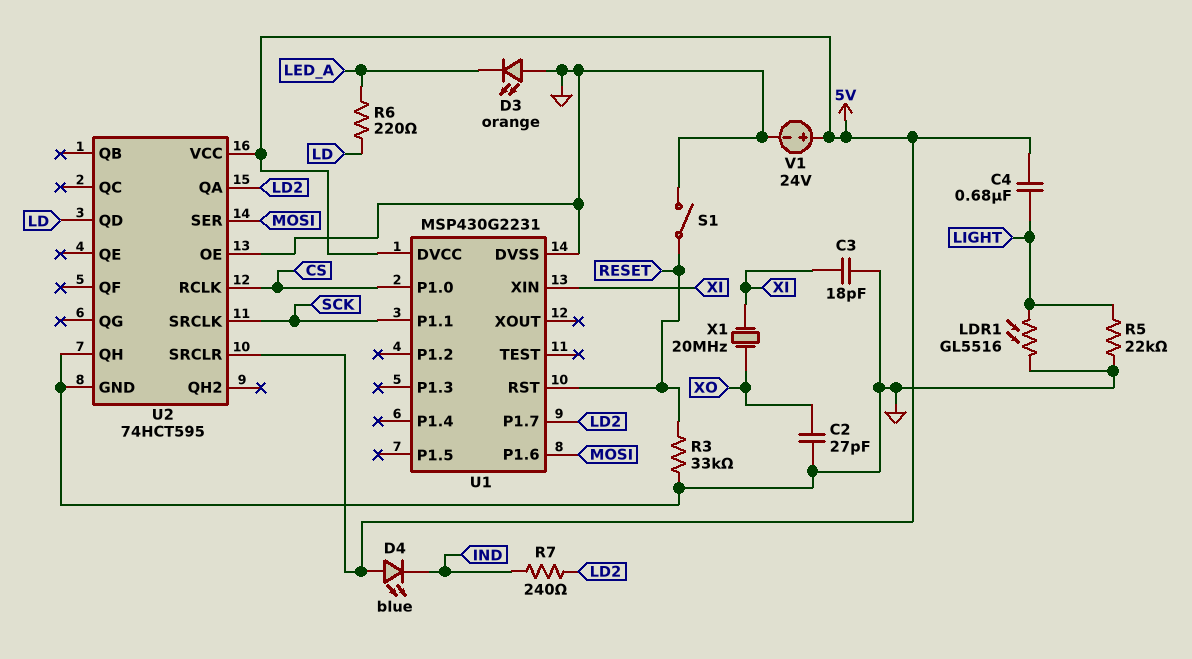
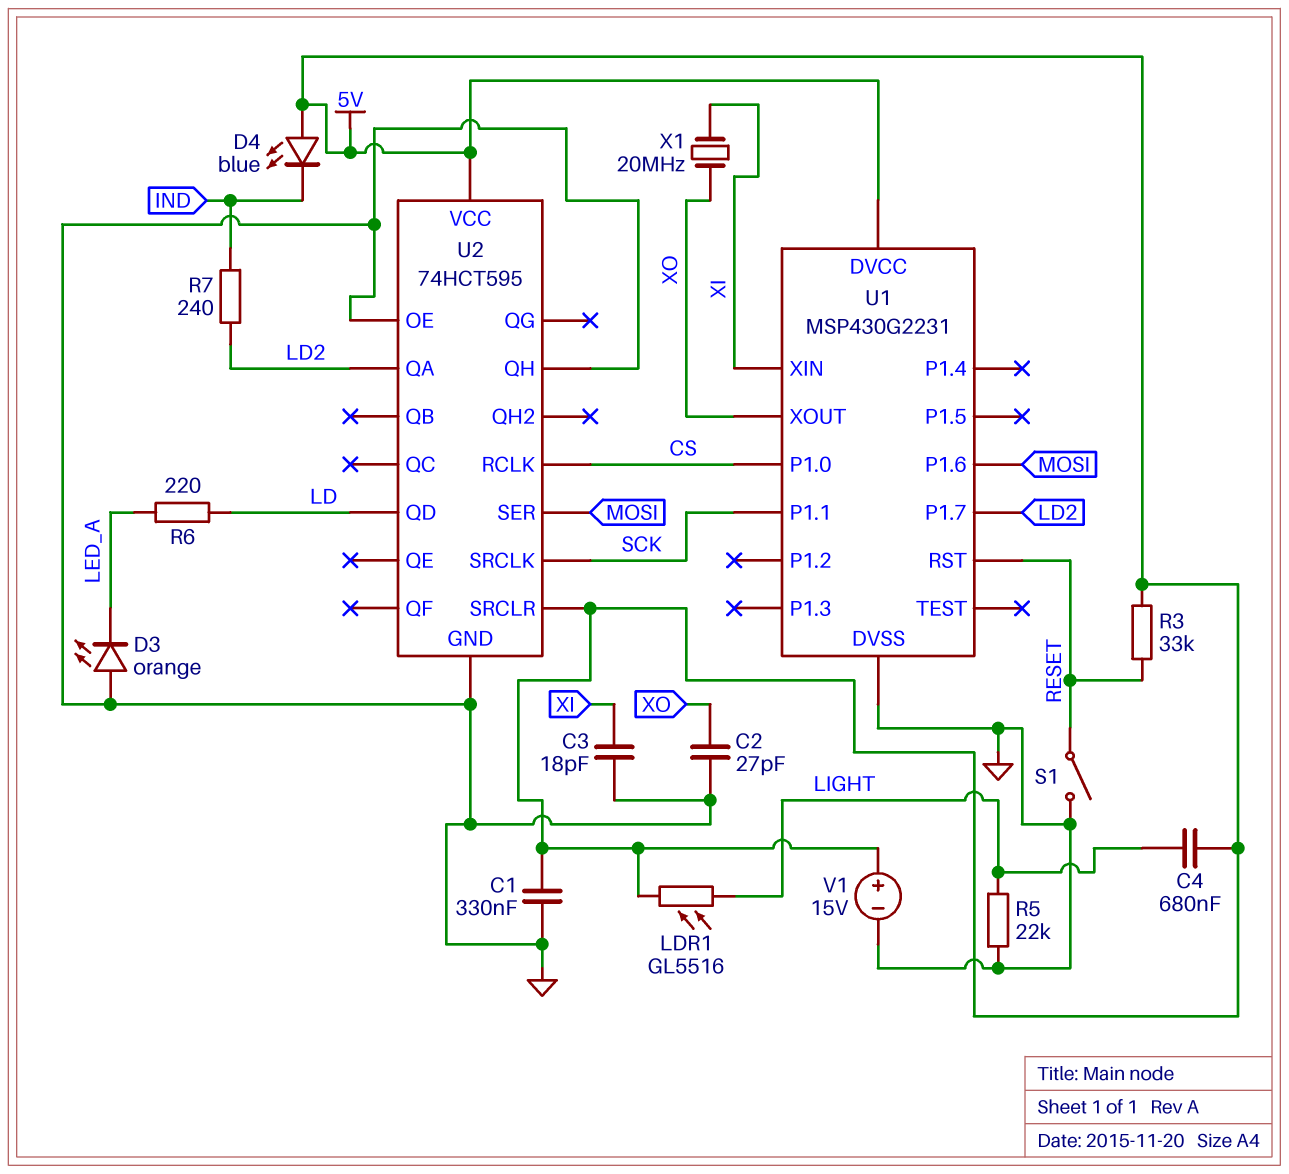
C1: none -> 330nF (5V, GND)
LDR1: GL5516 (GND, LIGHT) -> GL5516 (5V, LIGHT)
R3: 33k (GND, RESET) -> 33k (5V, RESET)
U1 pin XOUT: none -> XO
V1: 24V (plus 5V, minus GND) -> 15V (plus 5V, minus GND)

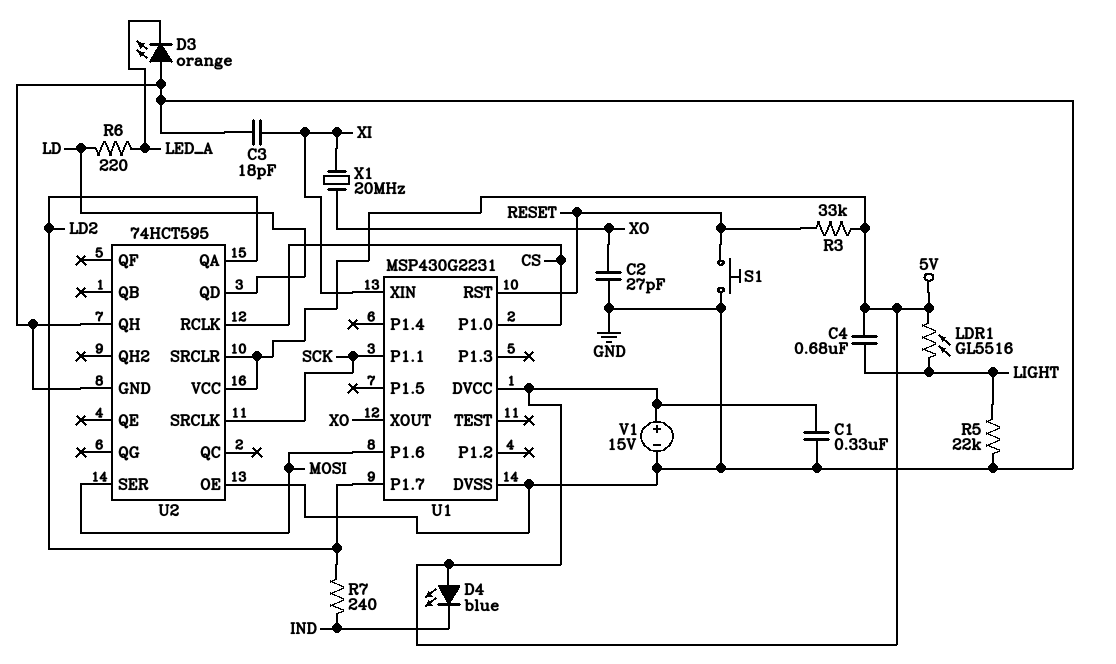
S1: switch (GND, RESET) -> button (GND, RESET)

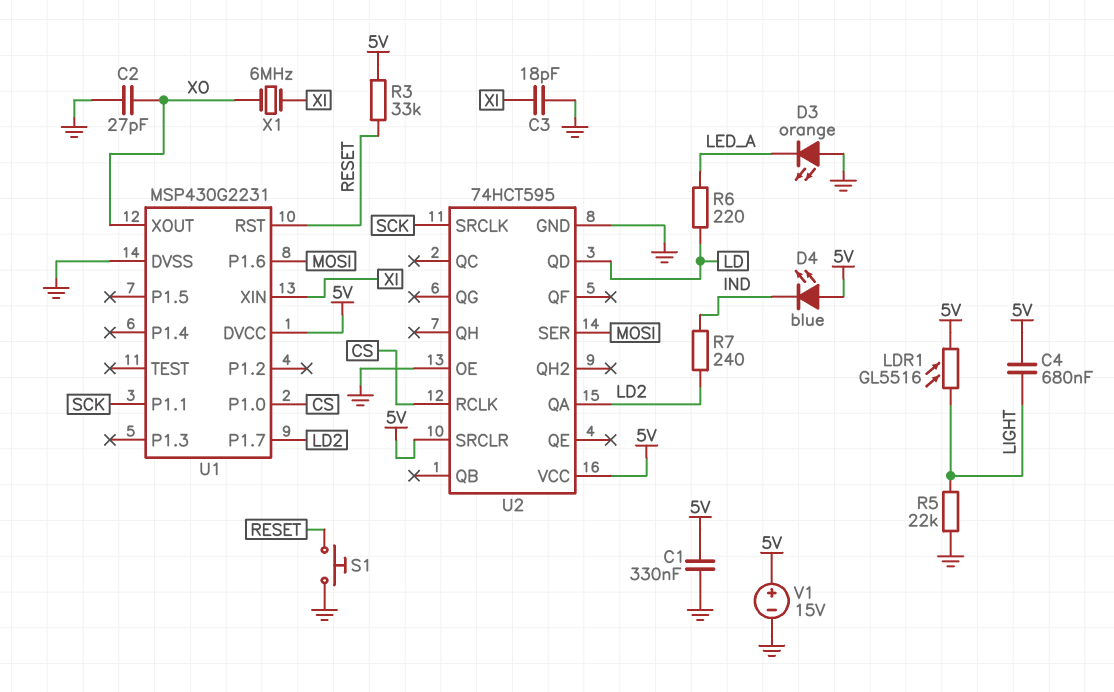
U2 pin QH: GND -> none
X1: 20MHz (XI, XO) -> 6MHz (XI, XO)

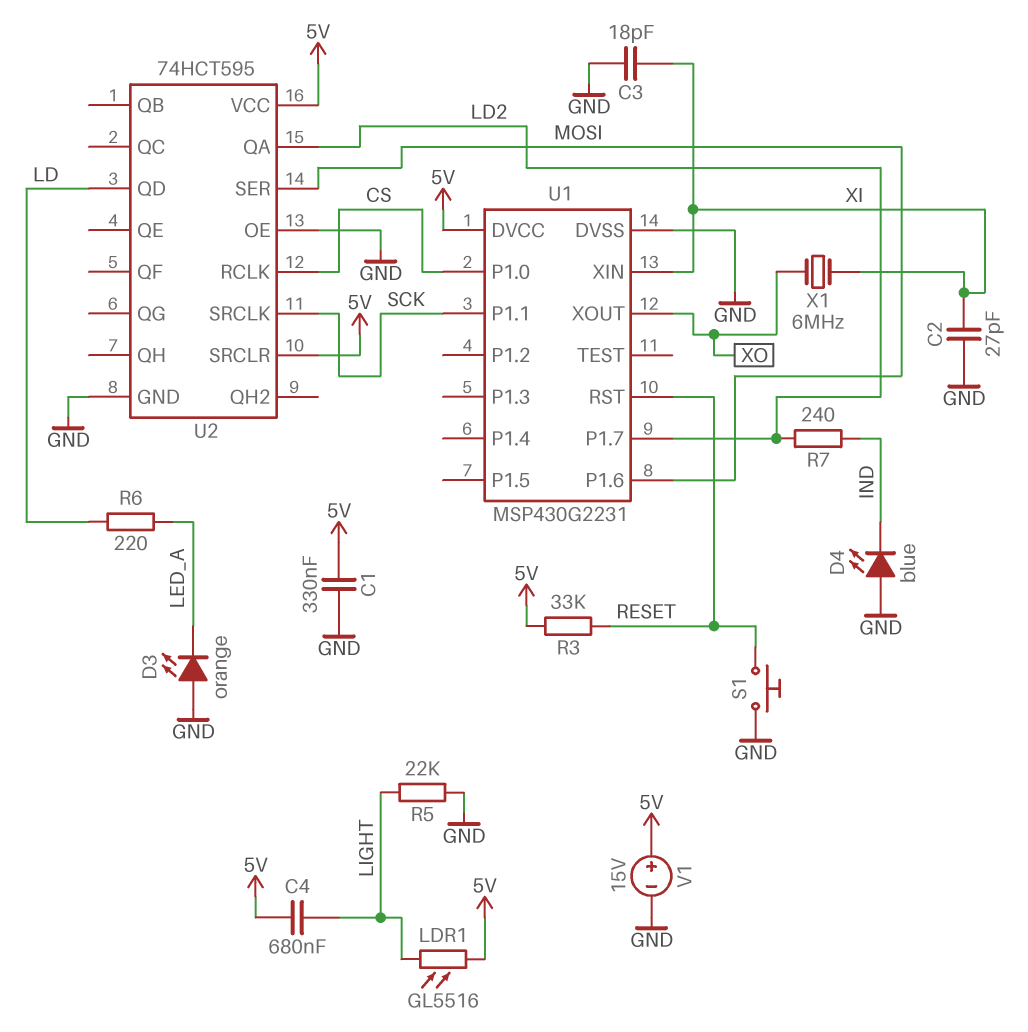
C2: 27pF (GND, XO) -> 27pF (GND, XI)
D4: LED blue (A 5V, K IND) -> LED blue (A GND, K IND)

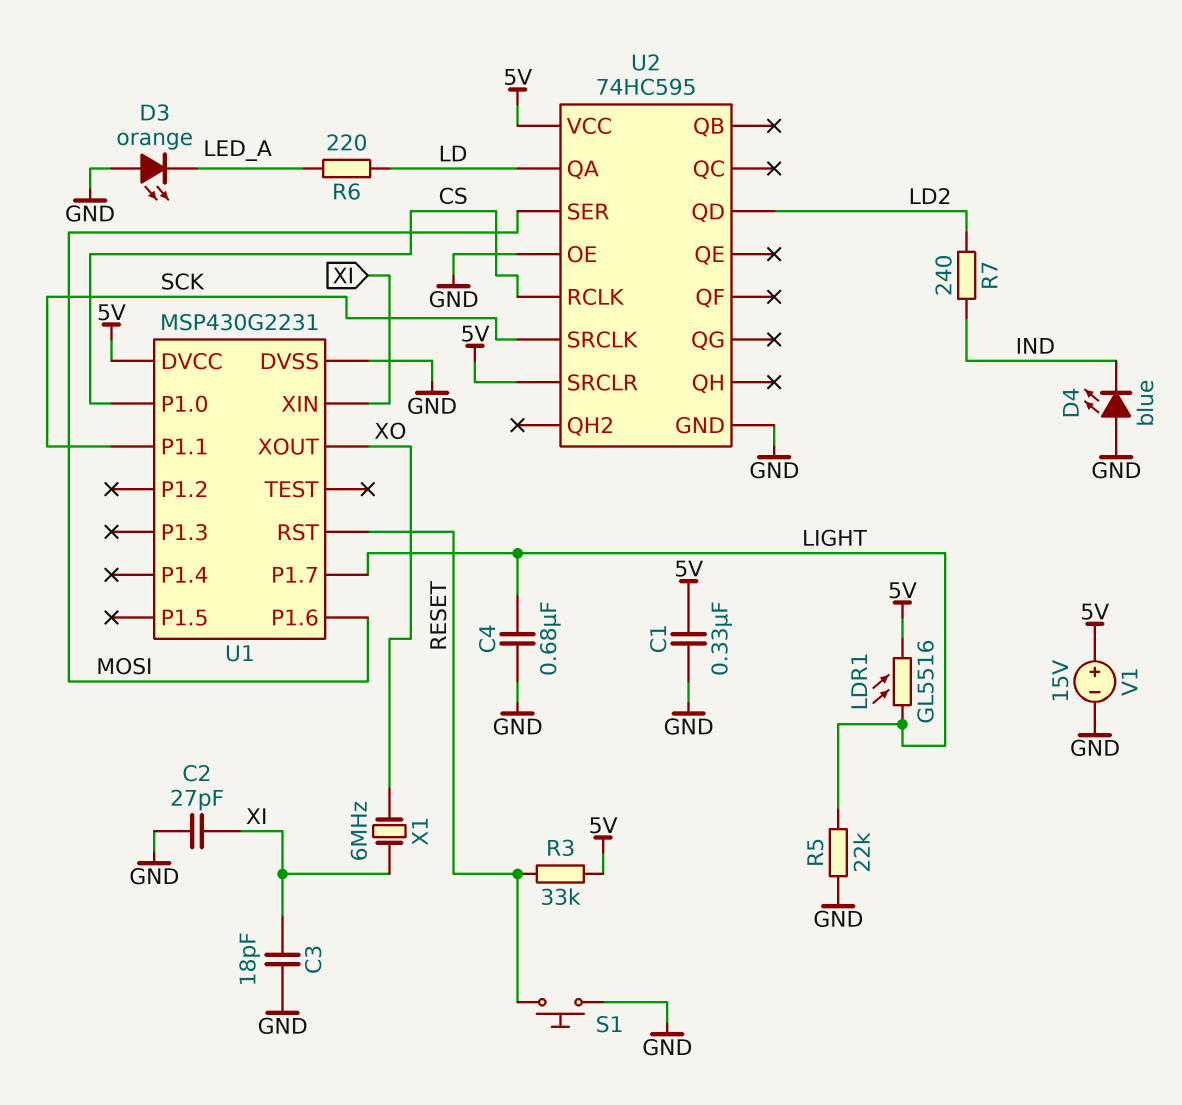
C4: 680nF (5V, LIGHT) -> 680nF (GND, LIGHT)
U1 pin P1.7: LD2 -> LIGHT
U2: 74HCT595 -> 74HC595
U2 pin QA: LD2 -> LD
U2 pin QD: LD -> LD2

